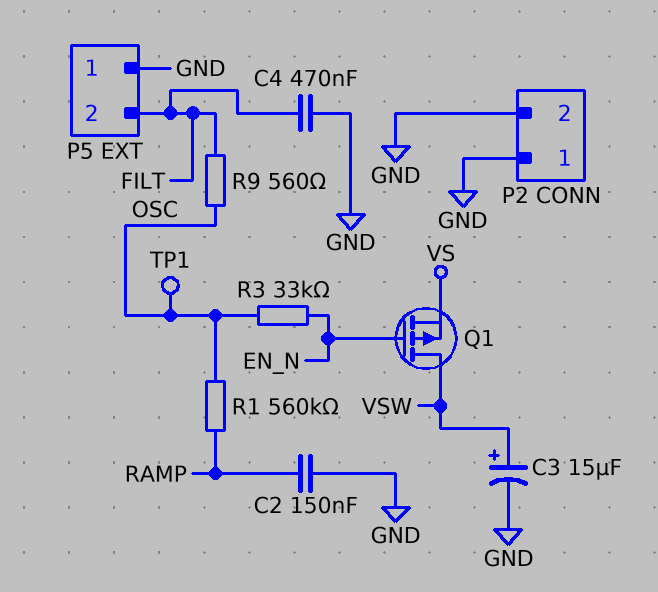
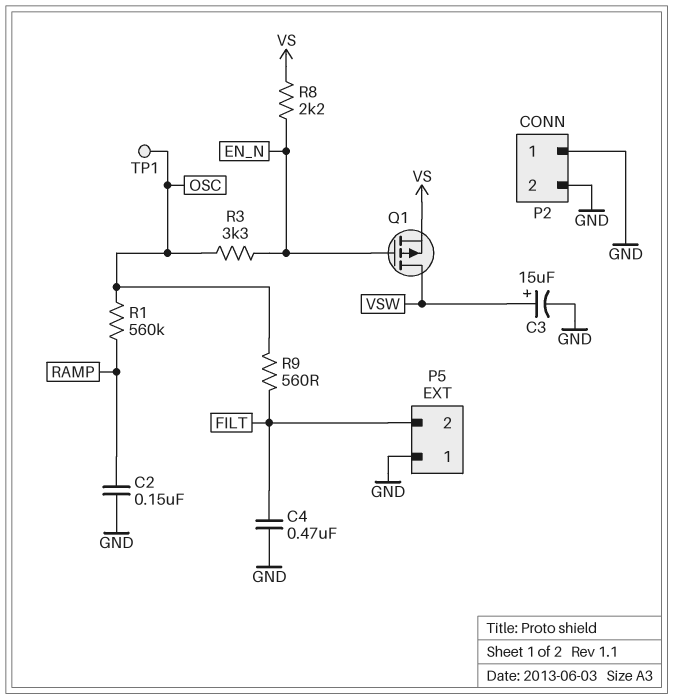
R3: 33k (EN_N, OSC) -> 3.3k (EN_N, OSC)
R8: none -> 2.2k (EN_N, VS)

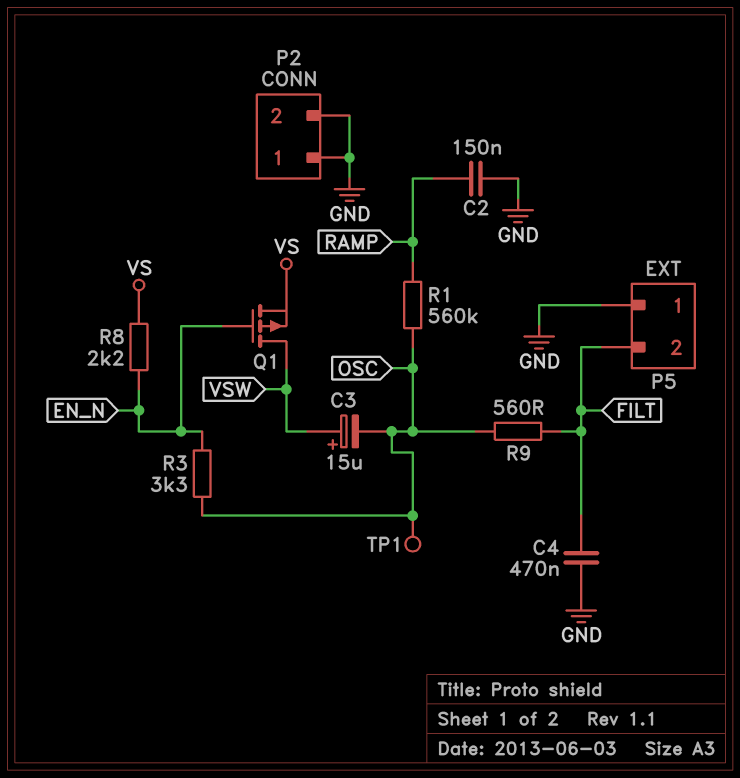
C3: 15uF (plus VSW, minus GND) -> 15uF (plus VSW, minus OSC)

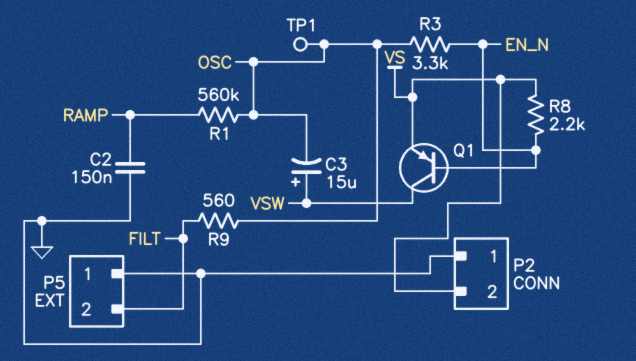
C4: 470nF (FILT, GND) -> none
P2 pin 2: GND -> VS
Q1: PMOS (G EN_N, D VSW, S VS) -> PNP (B EN_N, C VSW, E VS)

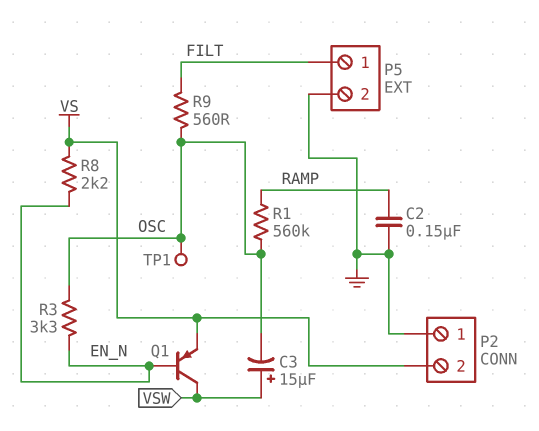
P5 pin 1: GND -> FILT
P5 pin 2: FILT -> GND

